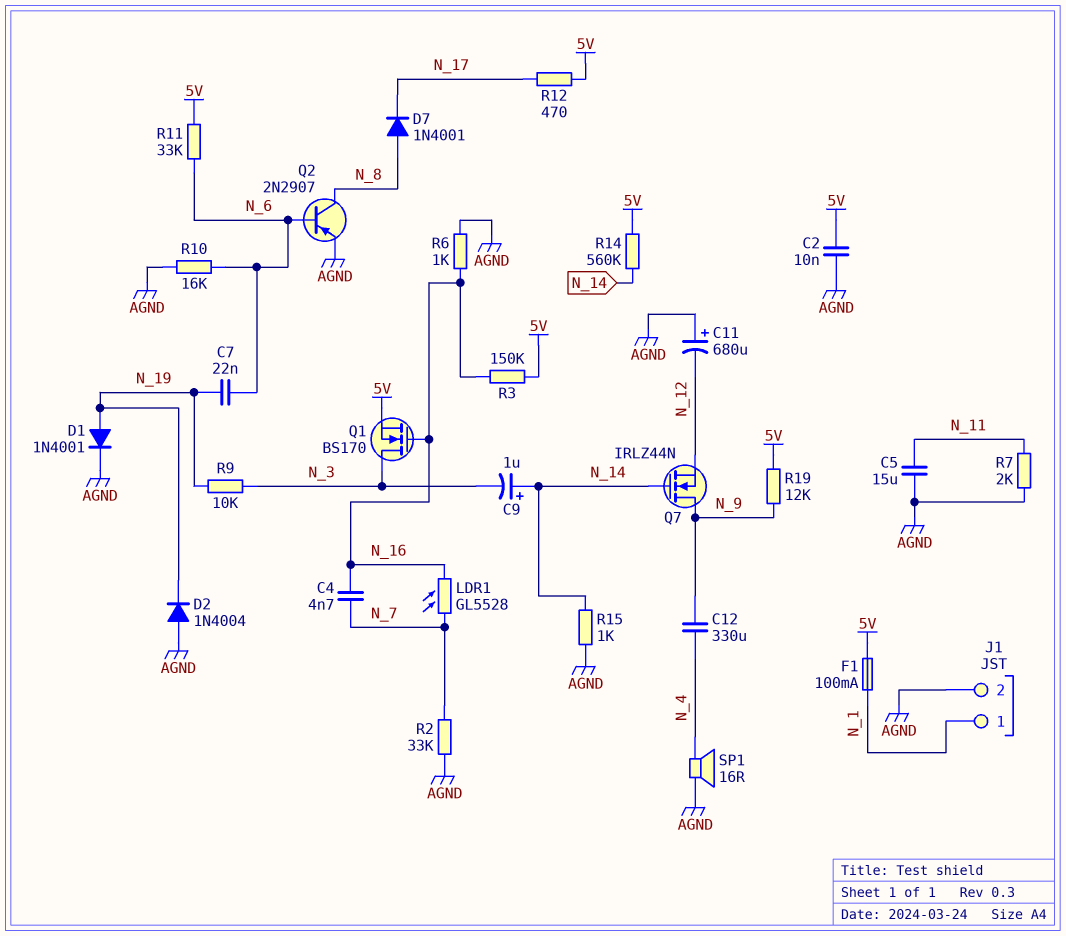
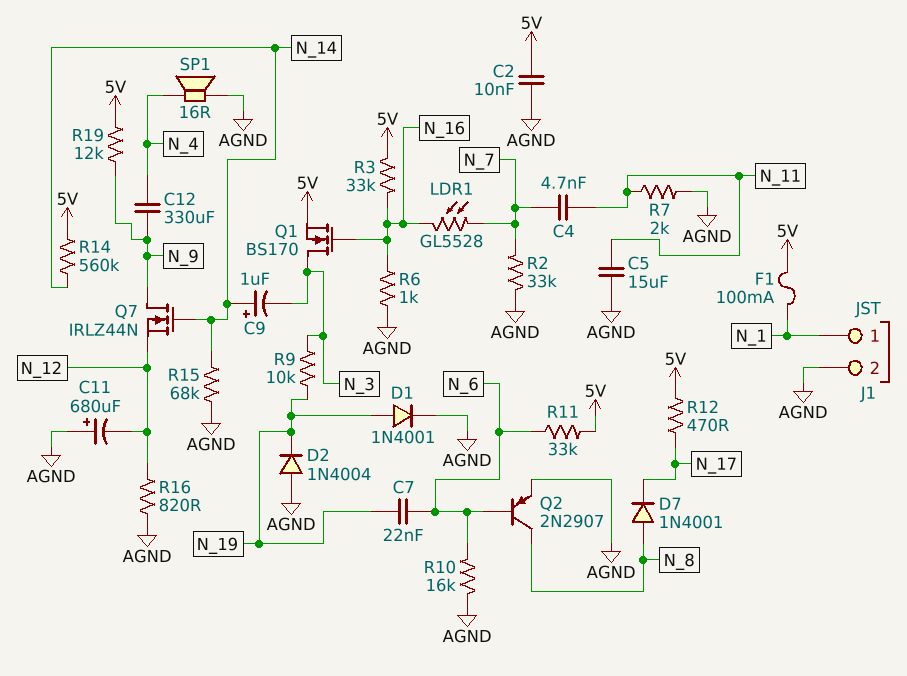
C4: 4.7nF (N_7, N_16) -> 4.7nF (N_7, N_11)
R3: 150k (5V, N_16) -> 33k (5V, N_16)
R15: 1k (AGND, N_14) -> 68k (AGND, N_14)
R16: none -> 820 (AGND, N_12)

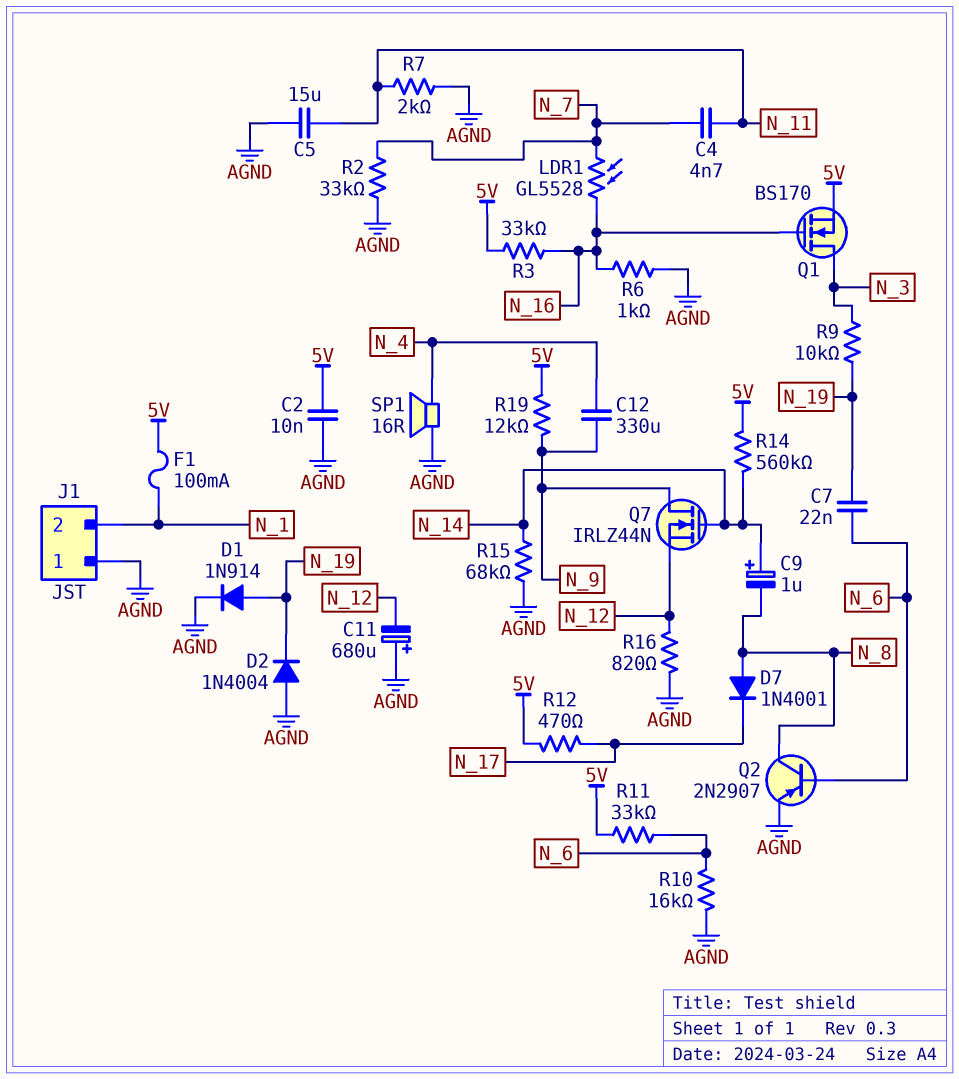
C9: 1uF (plus N_14, minus N_3) -> 1uF (plus N_14, minus N_8)
D1: diode 1N4001 (A N_19, K AGND) -> diode 1N914 (A N_19, K AGND)
J1 pin 1: N_1 -> AGND
J1 pin 2: AGND -> N_1

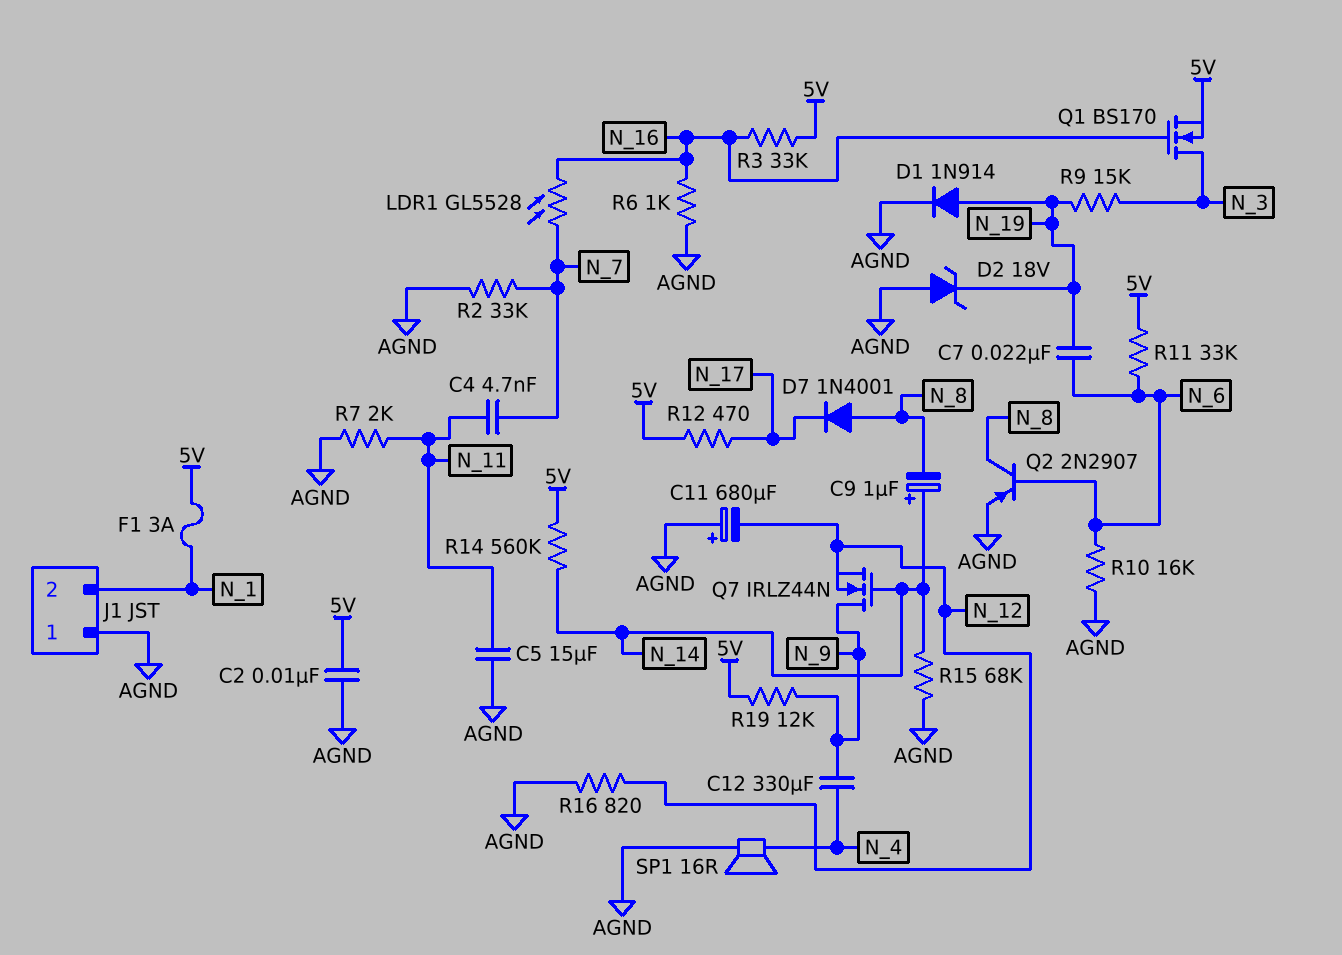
D2: diode 1N4004 (A AGND, K N_19) -> zener 18V (A AGND, K N_19)
F1: 100mA (5V, N_1) -> 3A (5V, N_1)
R9: 10k (N_3, N_19) -> 15k (N_3, N_19)

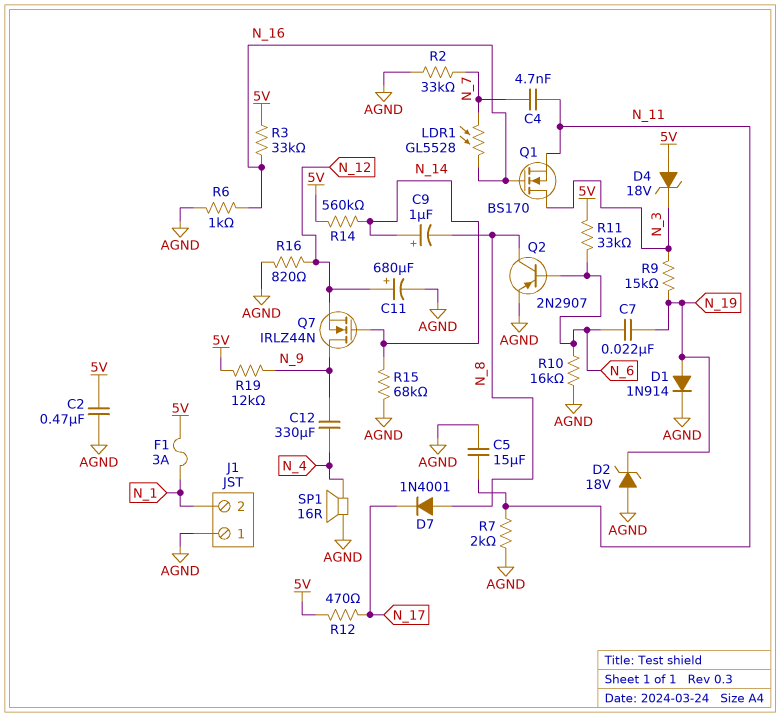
C2: 10nF (5V, AGND) -> 470nF (5V, AGND)
C11: 680uF (plus AGND, minus N_12) -> 680uF (plus N_12, minus AGND)
D4: none -> zener 18V (A 5V, K N_3)
Q1: NMOS BS170 (G N_16, D N_3, S 5V) -> NMOS BS170 (G N_16, D N_3, S N_11)

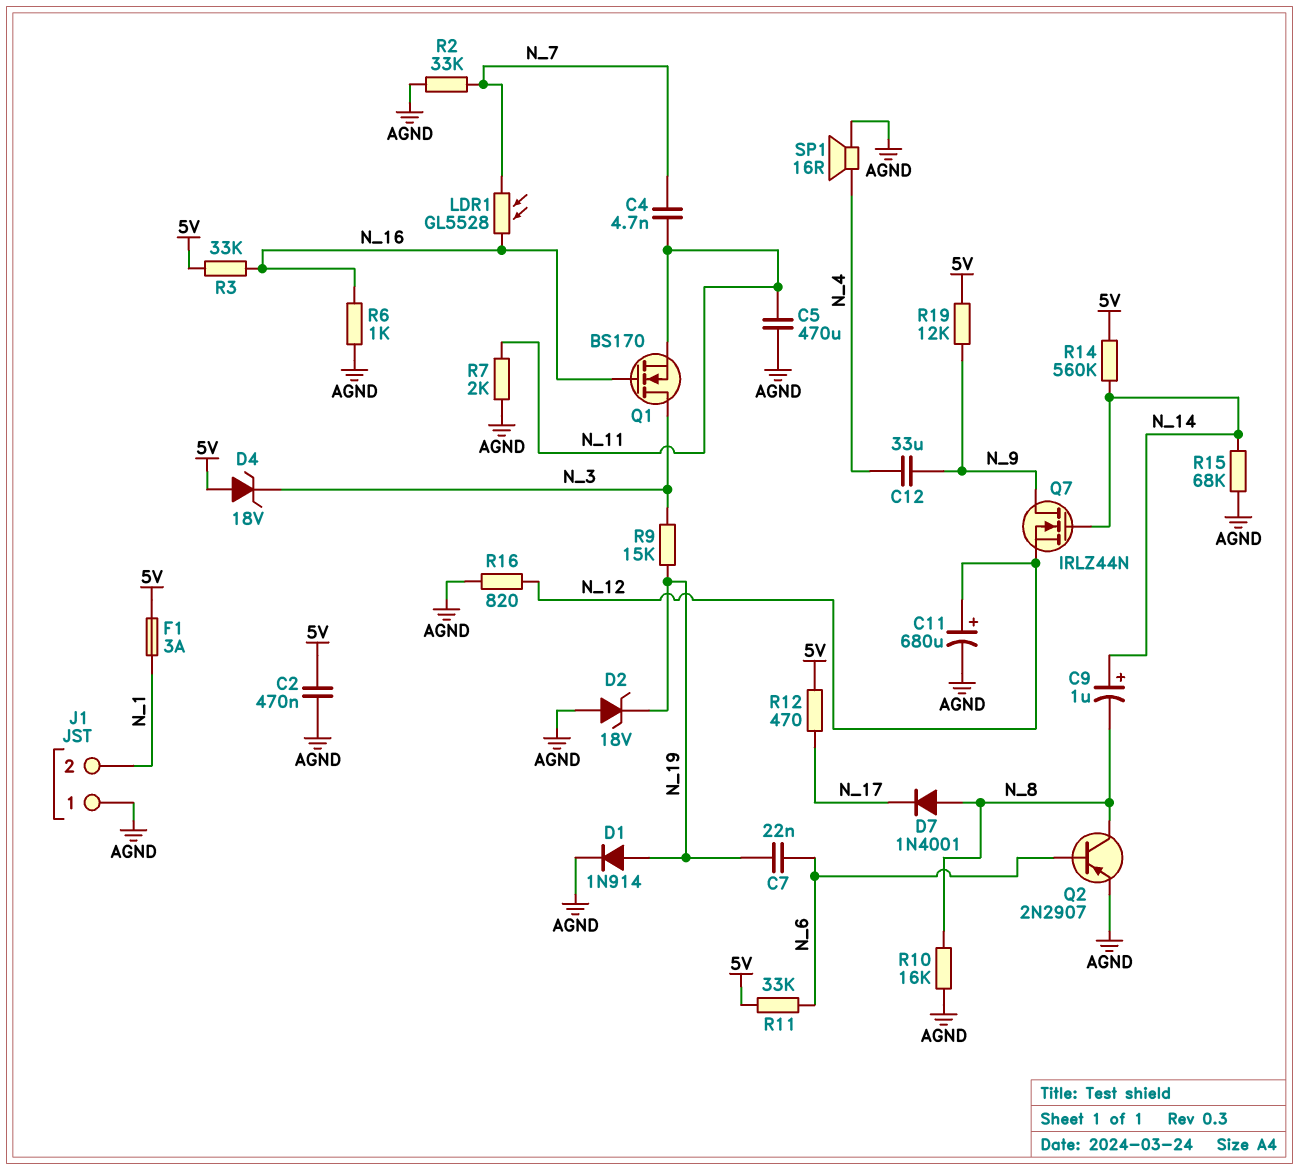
C5: 15uF (AGND, N_11) -> 470uF (AGND, N_11)
C12: 330uF (N_4, N_9) -> 33uF (N_4, N_9)
R10: 16k (AGND, N_6) -> 16k (AGND, N_8)

